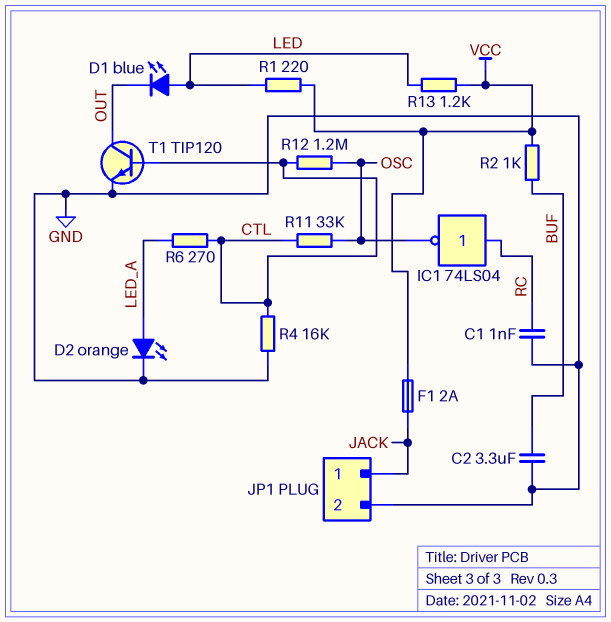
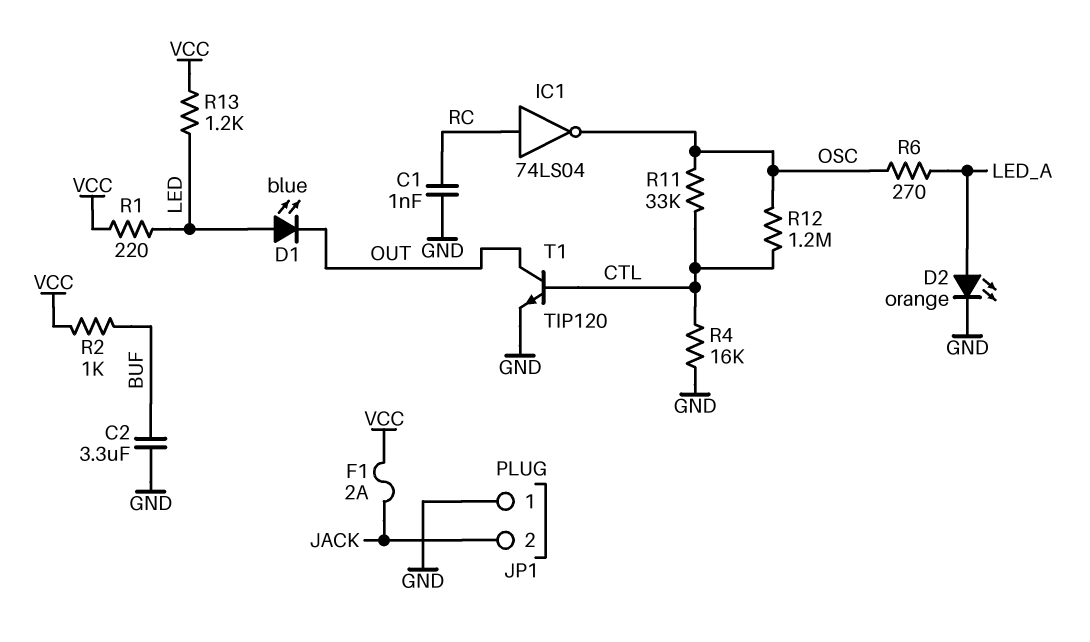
JP1 pin 1: JACK -> GND
JP1 pin 2: GND -> JACK
R6: 270 (CTL, LED_A) -> 270 (LED_A, OSC)

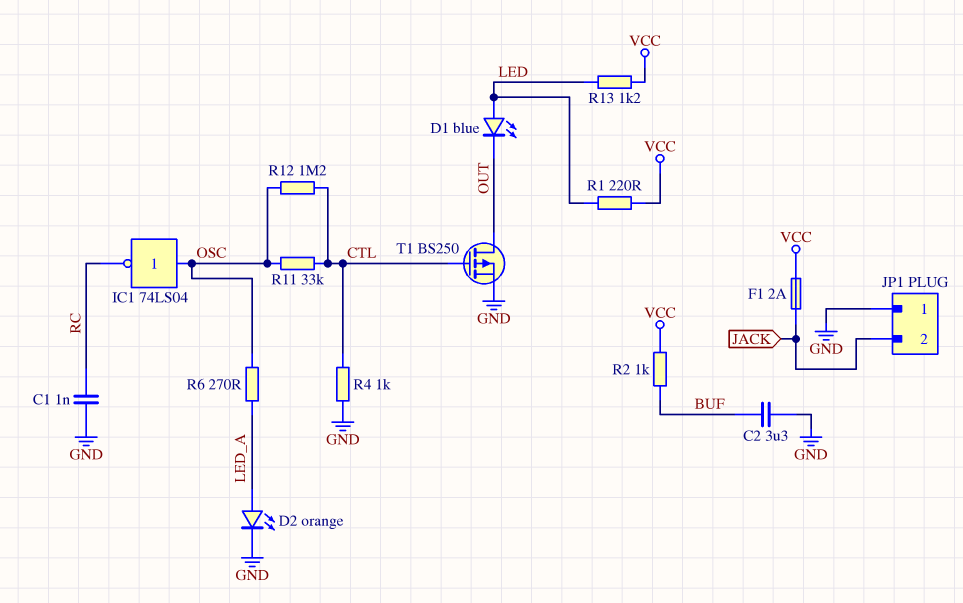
IC1: NOT 74LS04 (in RC, out OSC) -> NOT 74LS04 (in OSC, out RC)
R4: 16k (CTL, GND) -> 1k (CTL, GND)
T1: NPN TIP120 (B CTL, C OUT, E GND) -> PMOS BS250 (G CTL, D OUT, S GND)

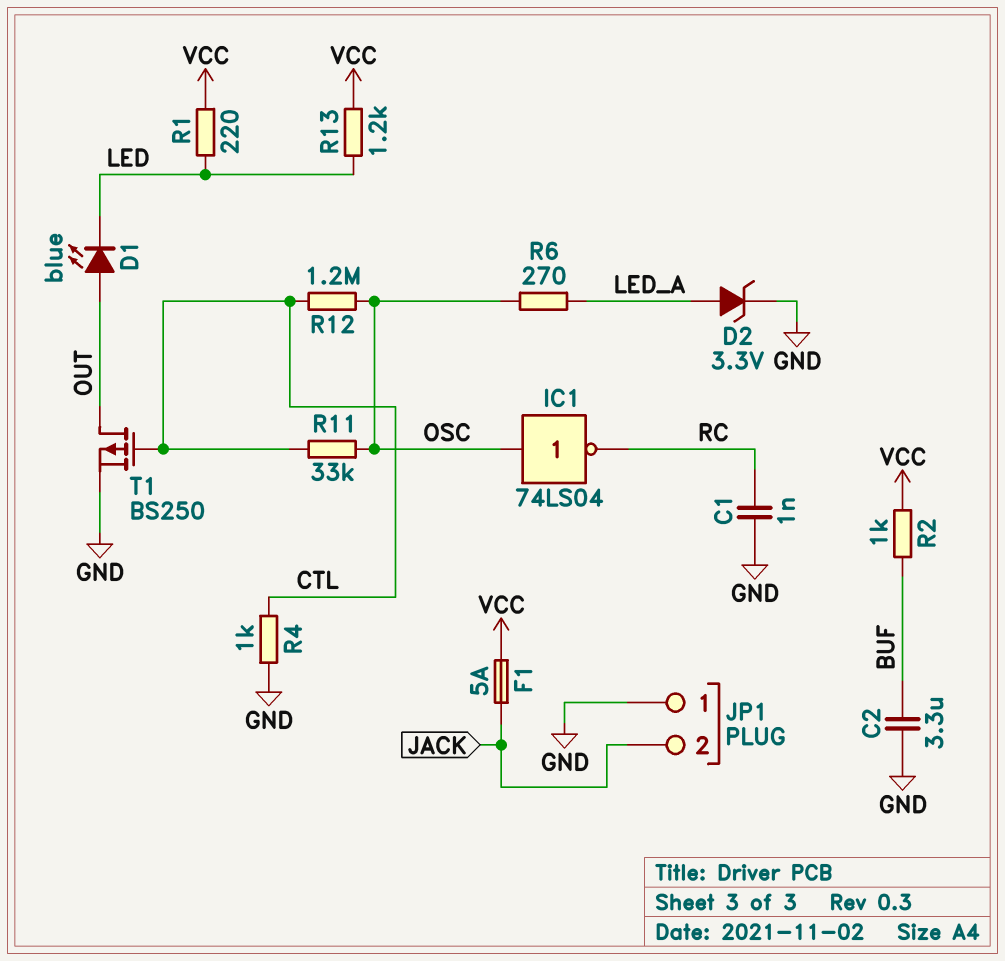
D1: LED blue (A LED, K OUT) -> LED blue (A OUT, K LED)
D2: LED orange (A LED_A, K GND) -> zener 3.3V (A LED_A, K GND)
F1: 2A (JACK, VCC) -> 5A (JACK, VCC)

